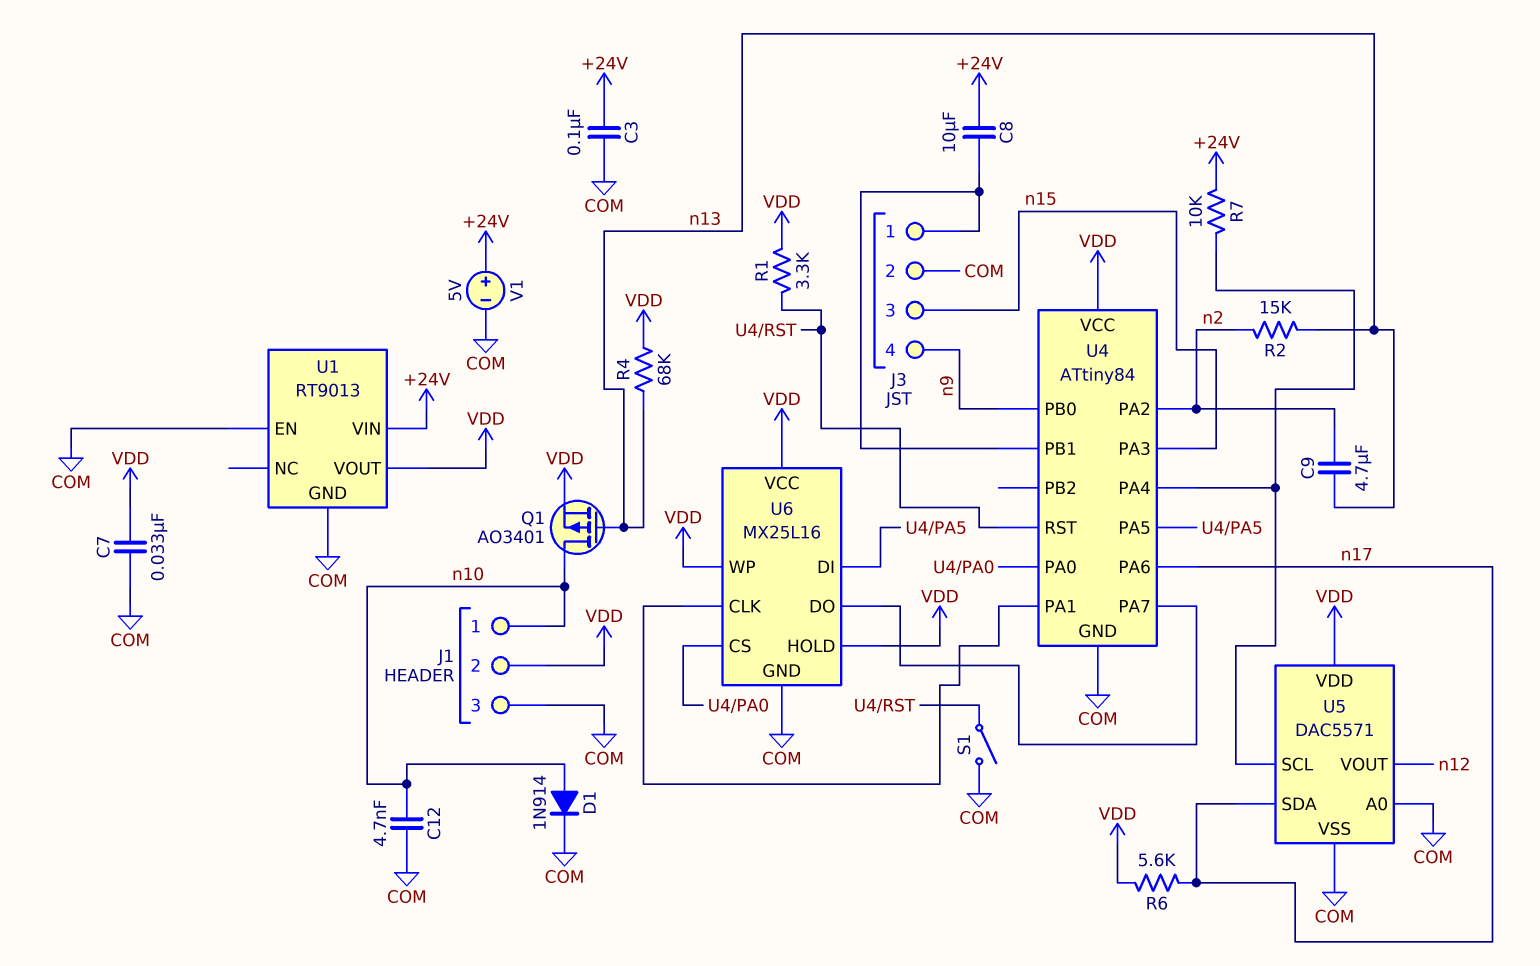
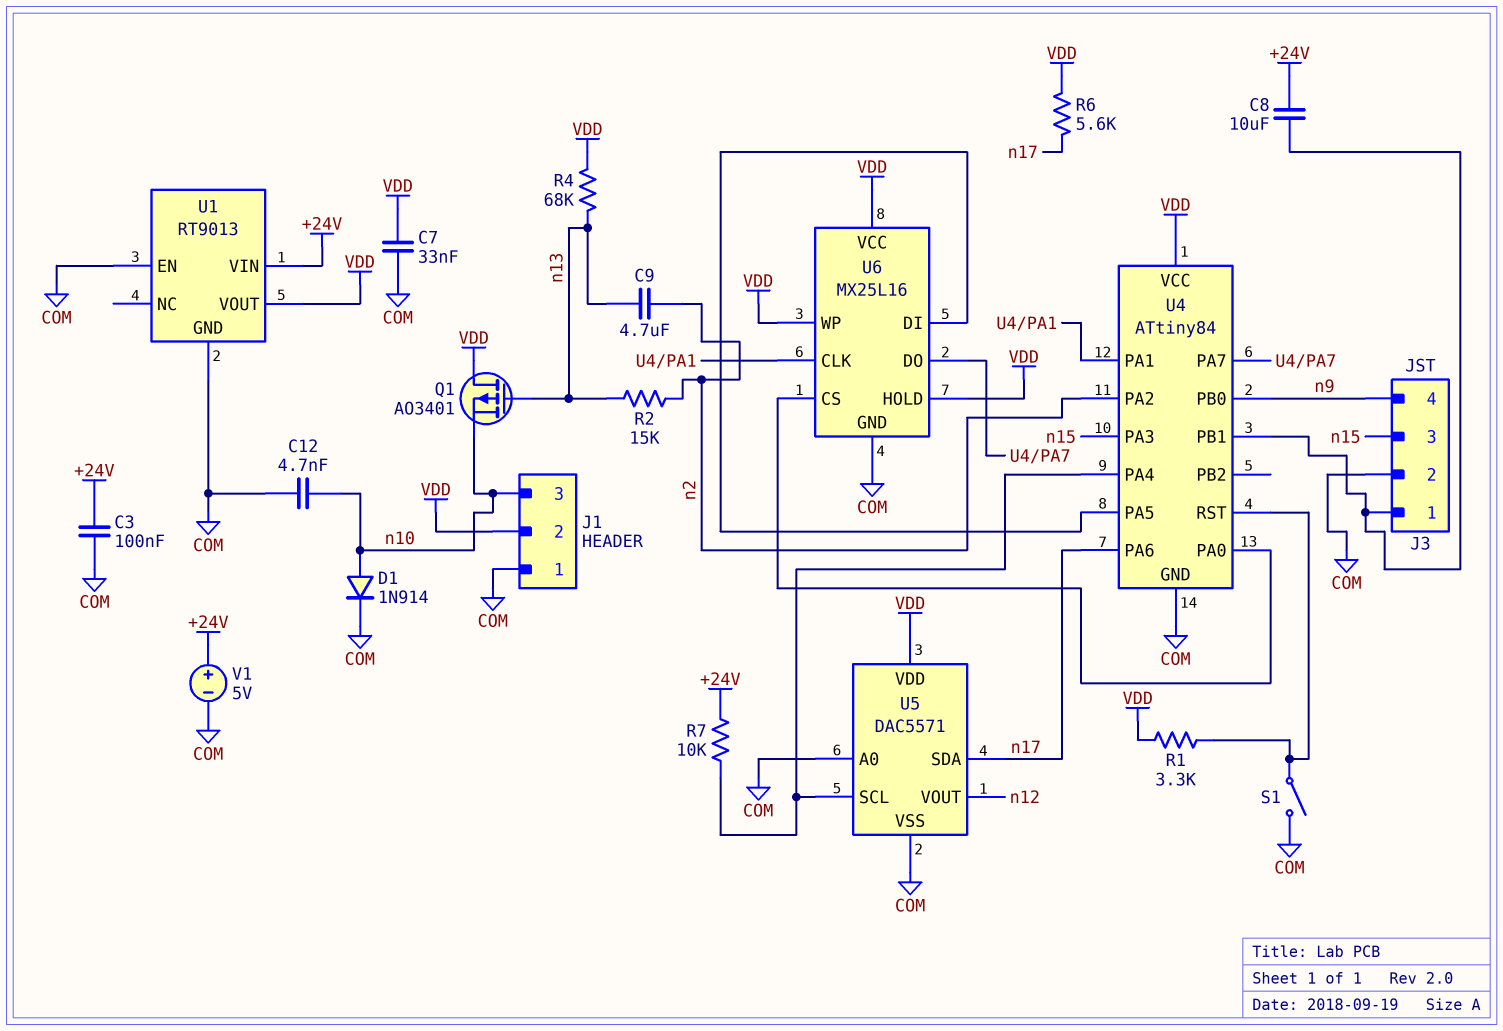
J1 pin 1: n10 -> COM
J1 pin 3: COM -> n10
Q1: PMOS AO3401 (G n13, D n10, S VDD) -> PMOS AO3401 (G n13, D VDD, S n10)

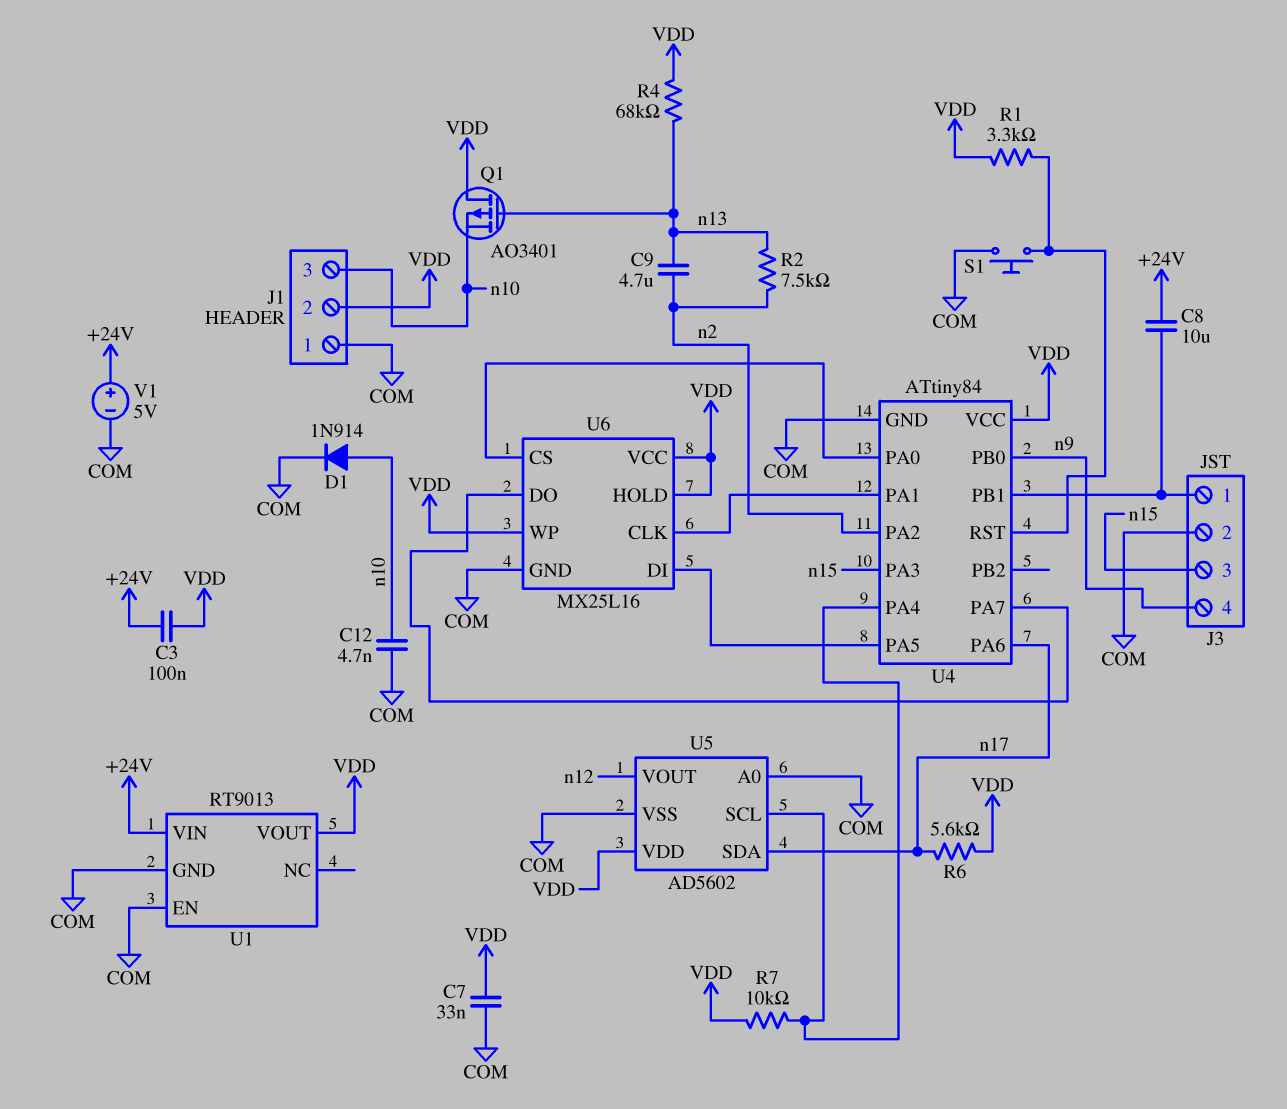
C3: 100nF (+24V, COM) -> 100nF (+24V, VDD)
R2: 15k (n2, n13) -> 7.5k (n2, n13)
R7: 10k (+24V, U4/PA4) -> 10k (U4/PA4, VDD)
S1: switch (COM, U4/RST) -> button (COM, U4/RST)
U5: DAC5571 -> AD5602

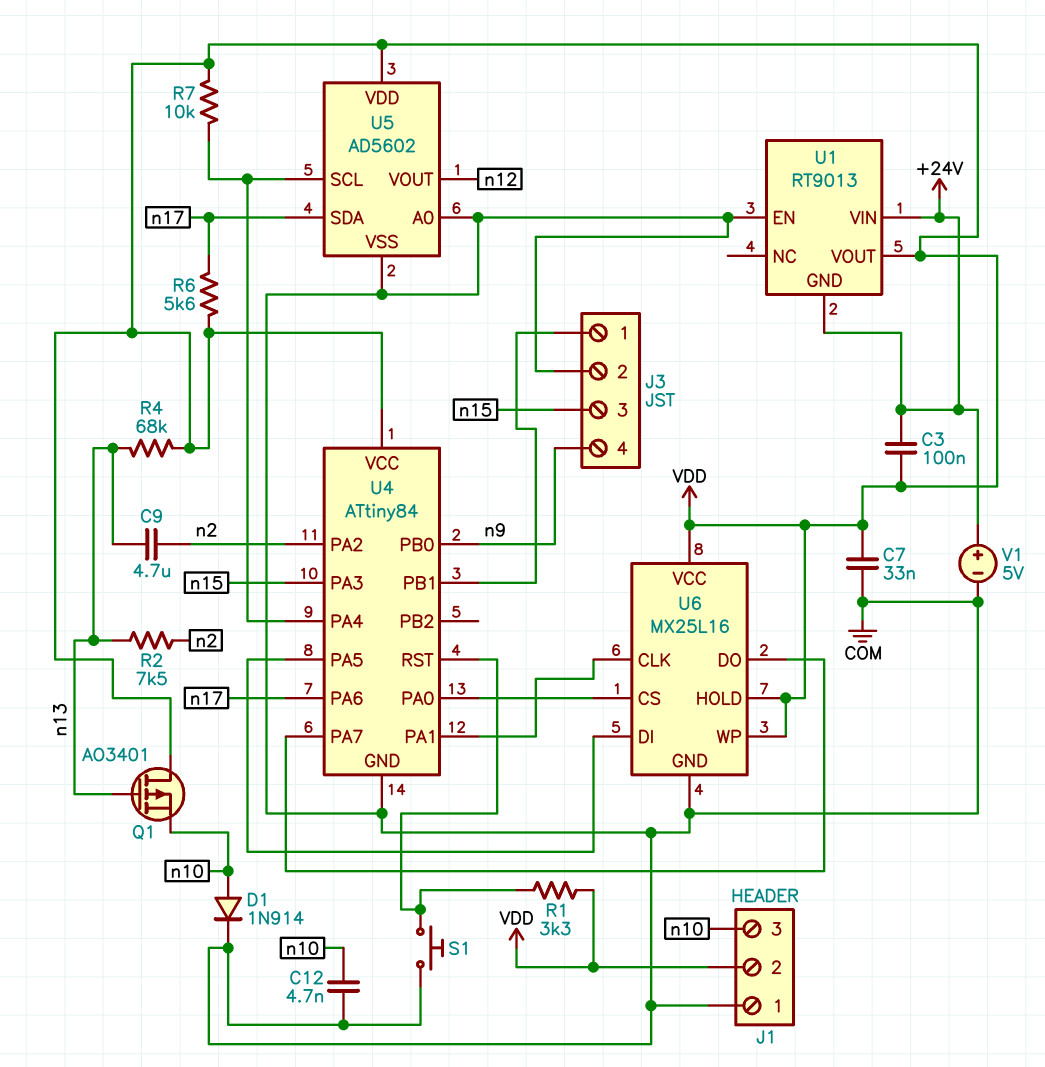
C8: 10uF (+24V, J3/1) -> none
U1 pin GND: COM -> +24V

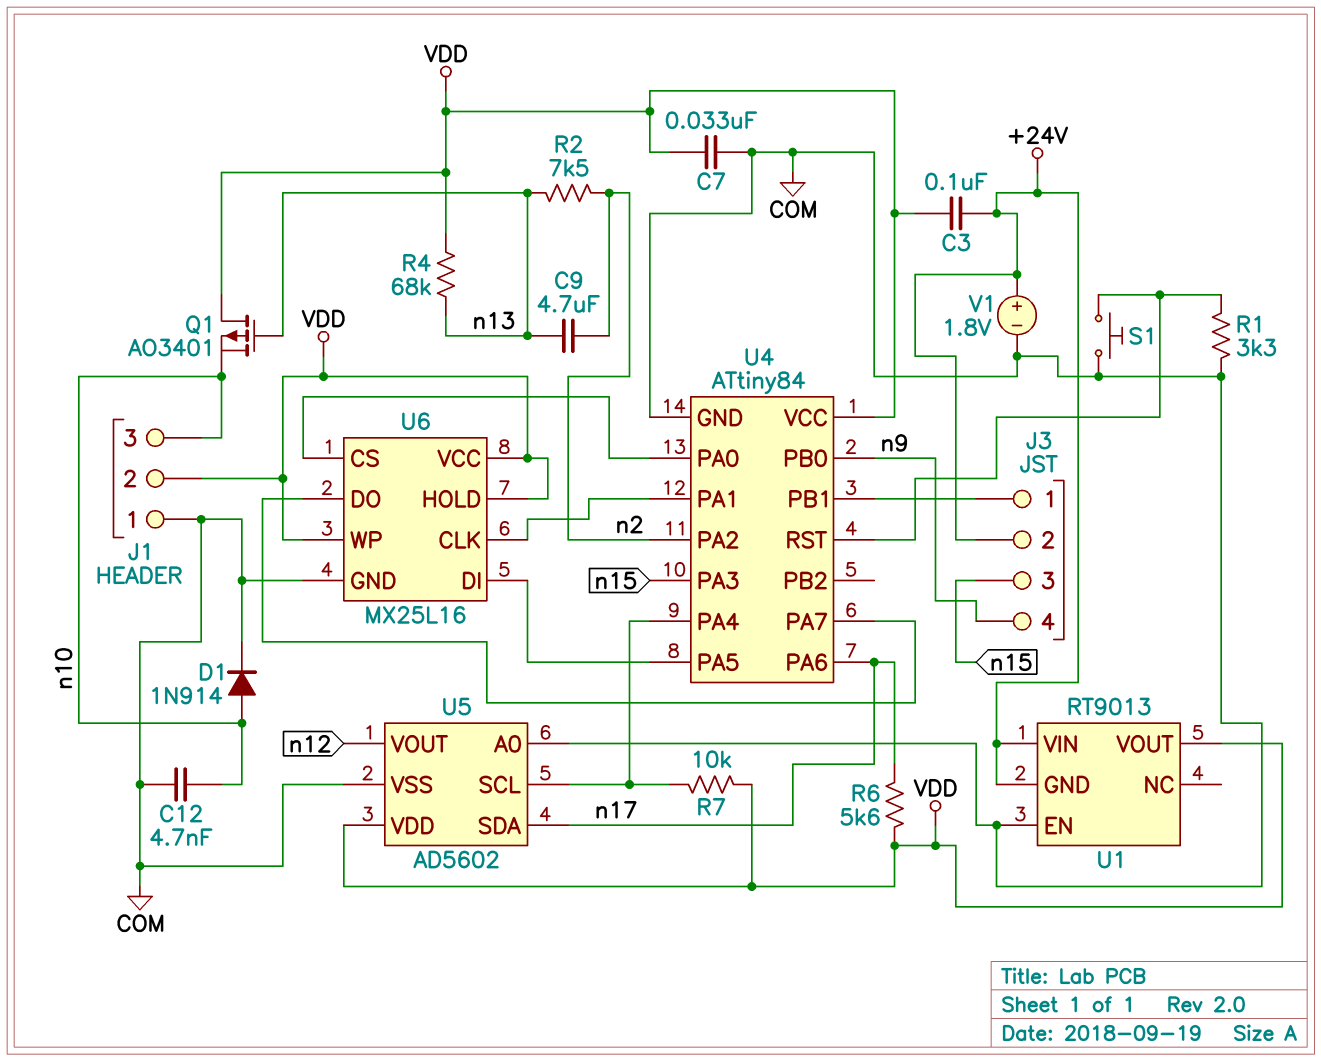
J3 pin 2: COM -> +24V
R1: 3.3k (U4/RST, VDD) -> 3.3k (COM, U4/RST)
V1: 5V (plus +24V, minus COM) -> 1.8V (plus +24V, minus COM)

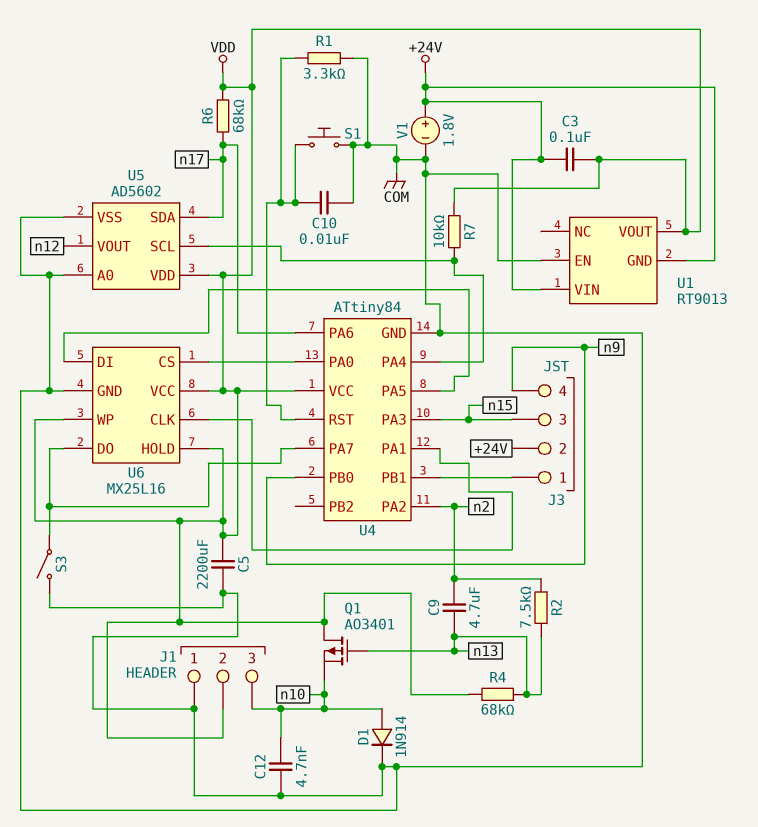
C5: none -> 2200uF (COM, VDD)
C7: 33nF (COM, VDD) -> none
C10: none -> 10nF (COM, U4/RST)
R6: 5.6k (VDD, n17) -> 68k (VDD, n17)
S3: none -> switch (COM, U4/PA7)

